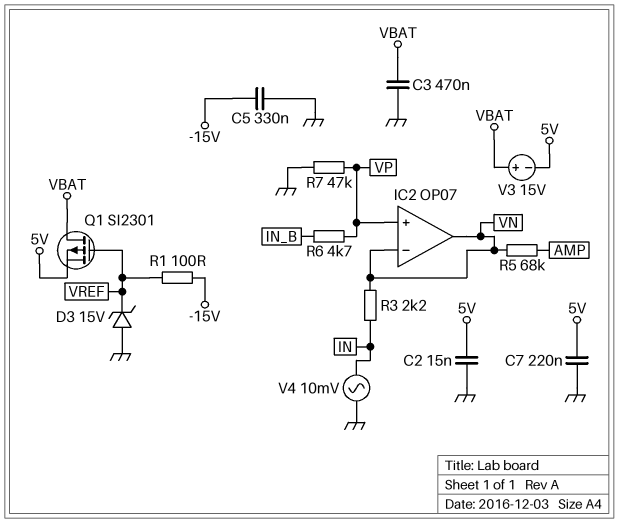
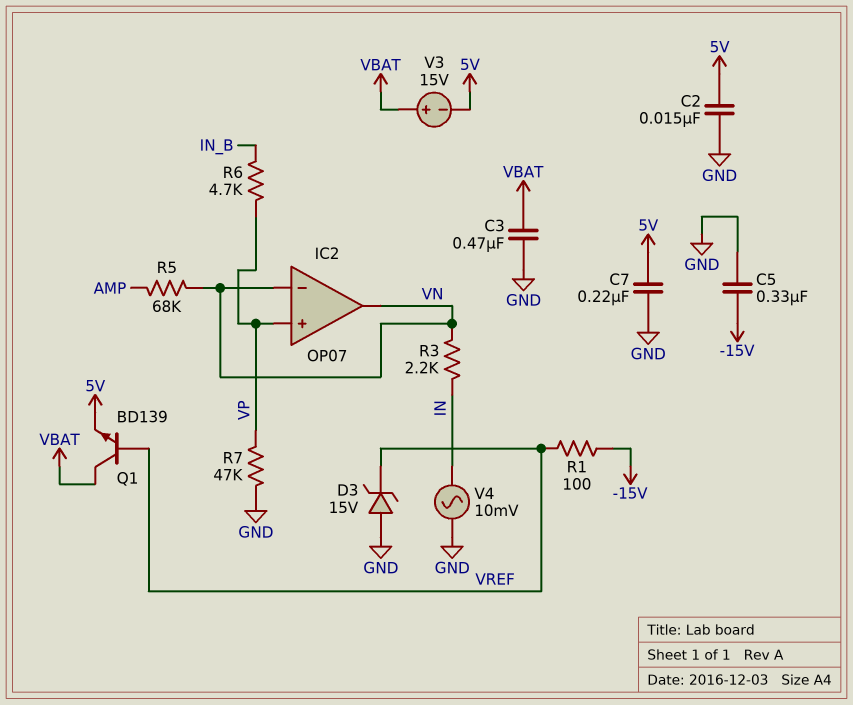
Q1: PMOS SI2301 (G VREF, D VBAT, S 5V) -> NPN BD139 (B VREF, C VBAT, E 5V)

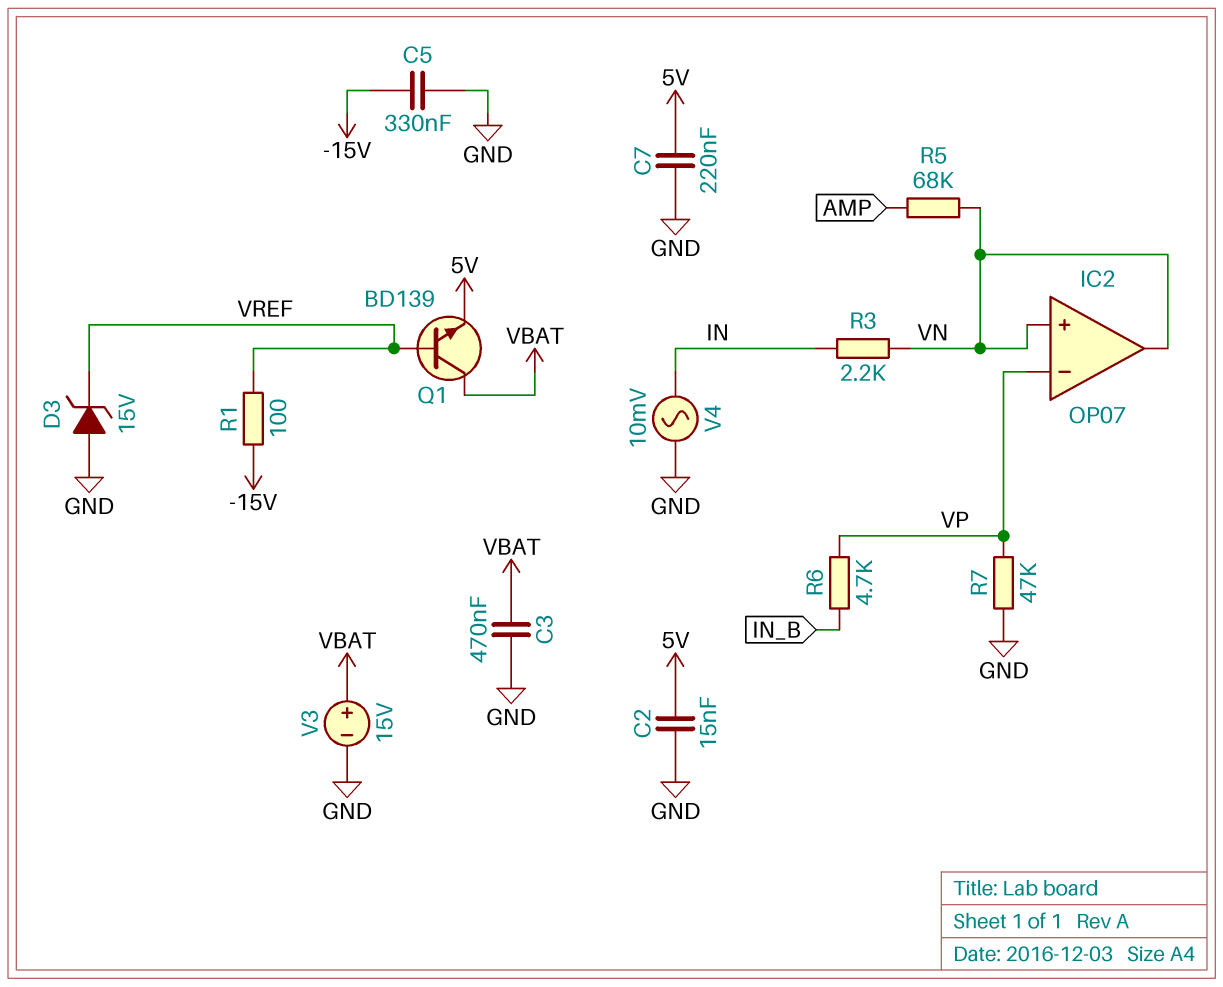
IC2 pin in+: VP -> VN
IC2 pin in-: VN -> VP
V3: 15V (plus VBAT, minus 5V) -> 15V (plus VBAT, minus GND)

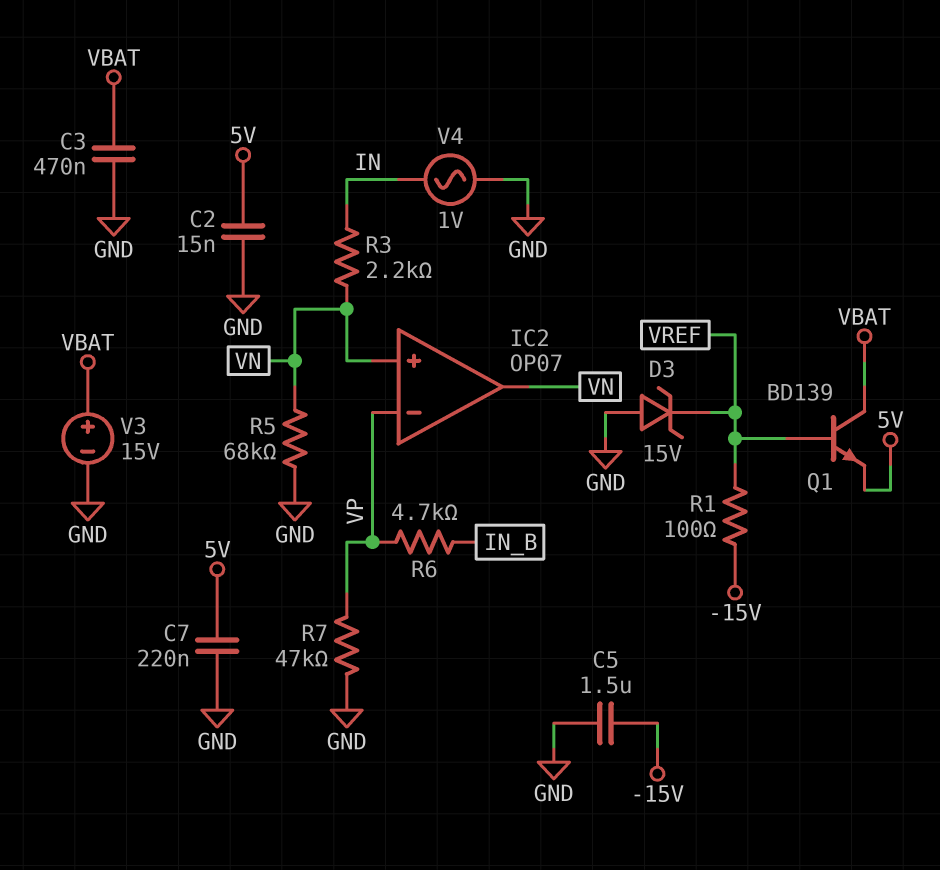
C5: 330nF (-15V, GND) -> 1.5uF (-15V, GND)
R5: 68k (AMP, VN) -> 68k (GND, VN)
V4: AC 10mV (GND, IN) -> AC 1V (GND, IN)

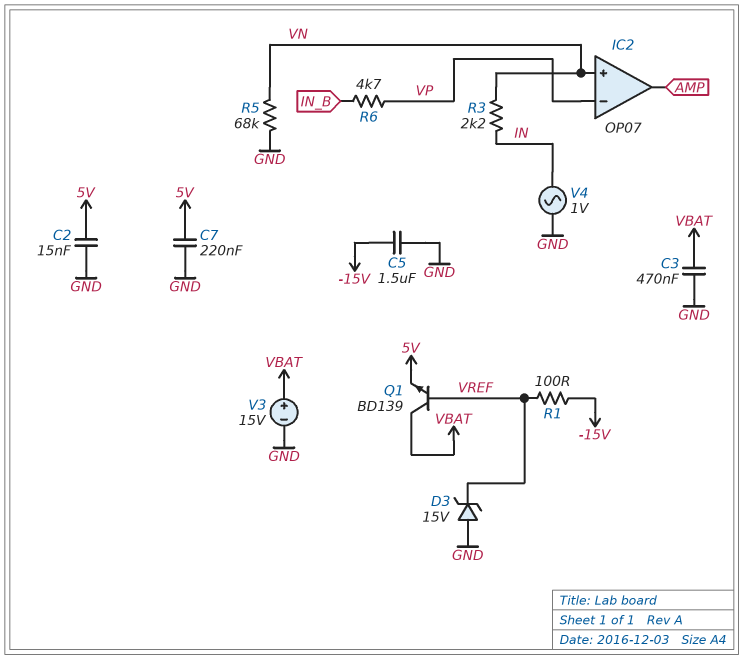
IC2 pin out: VN -> AMP
R7: 47k (GND, VP) -> none

